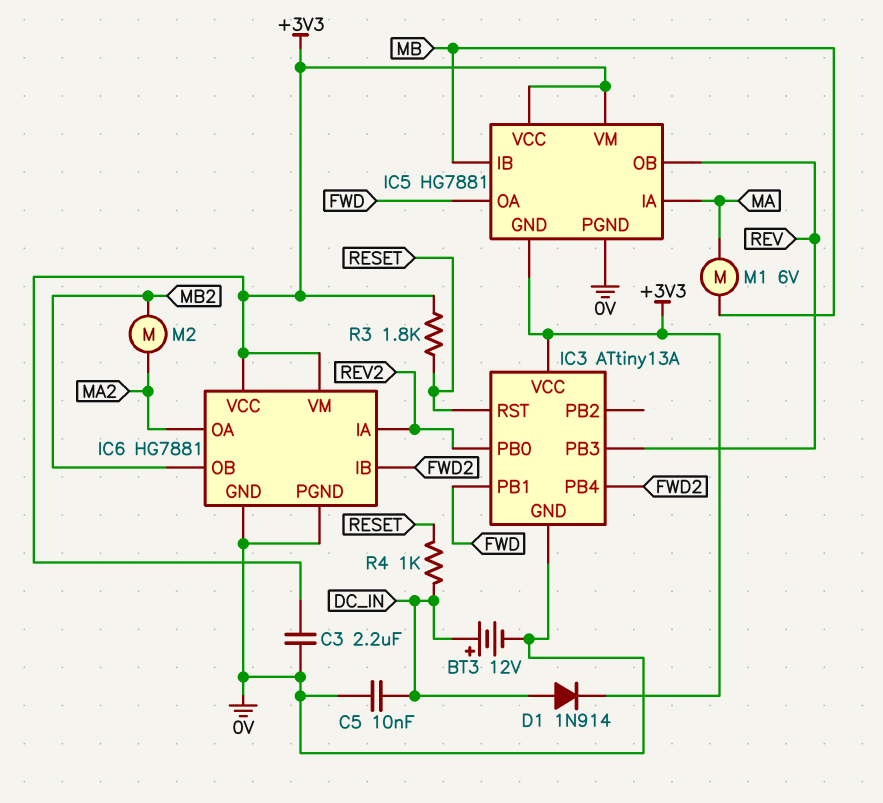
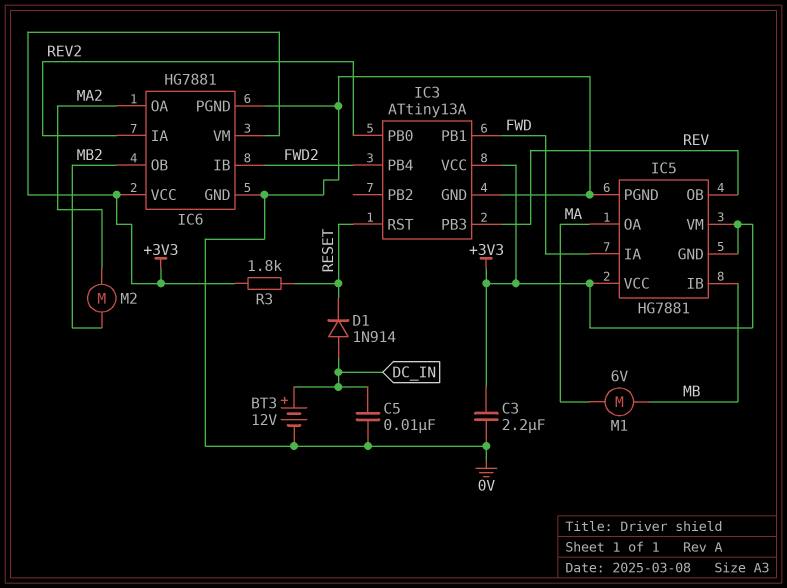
D1: diode 1N914 (A DC_IN, K +3V3) -> diode 1N914 (A DC_IN, K RESET)
IC5 pin IA: MA -> FWD
IC5 pin OA: FWD -> MA
R4: 1k (DC_IN, RESET) -> none

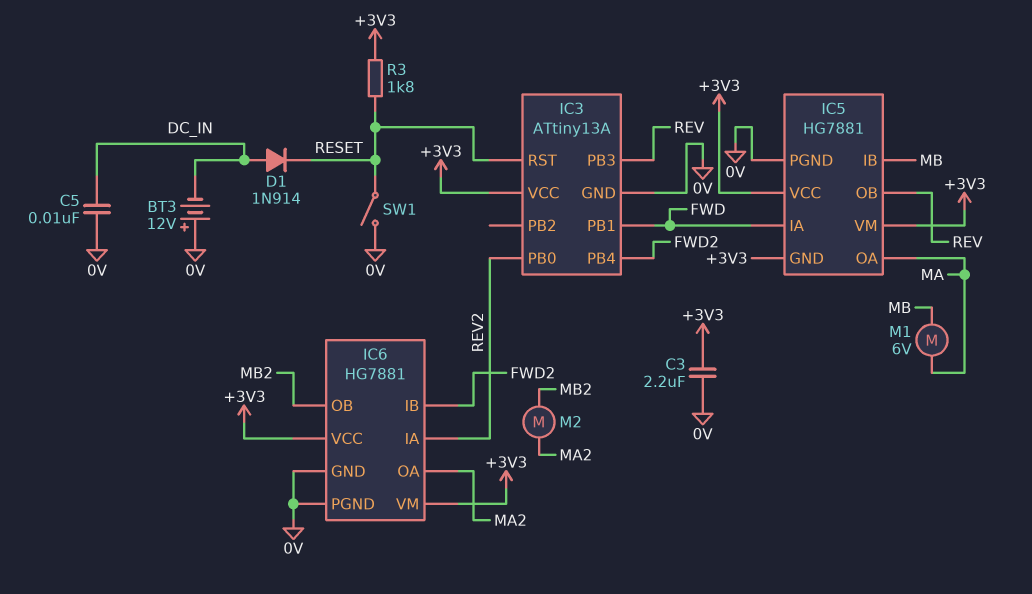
BT3: 12V (plus DC_IN, minus 0V) -> 12V (plus 0V, minus DC_IN)
SW1: none -> switch (0V, RESET)

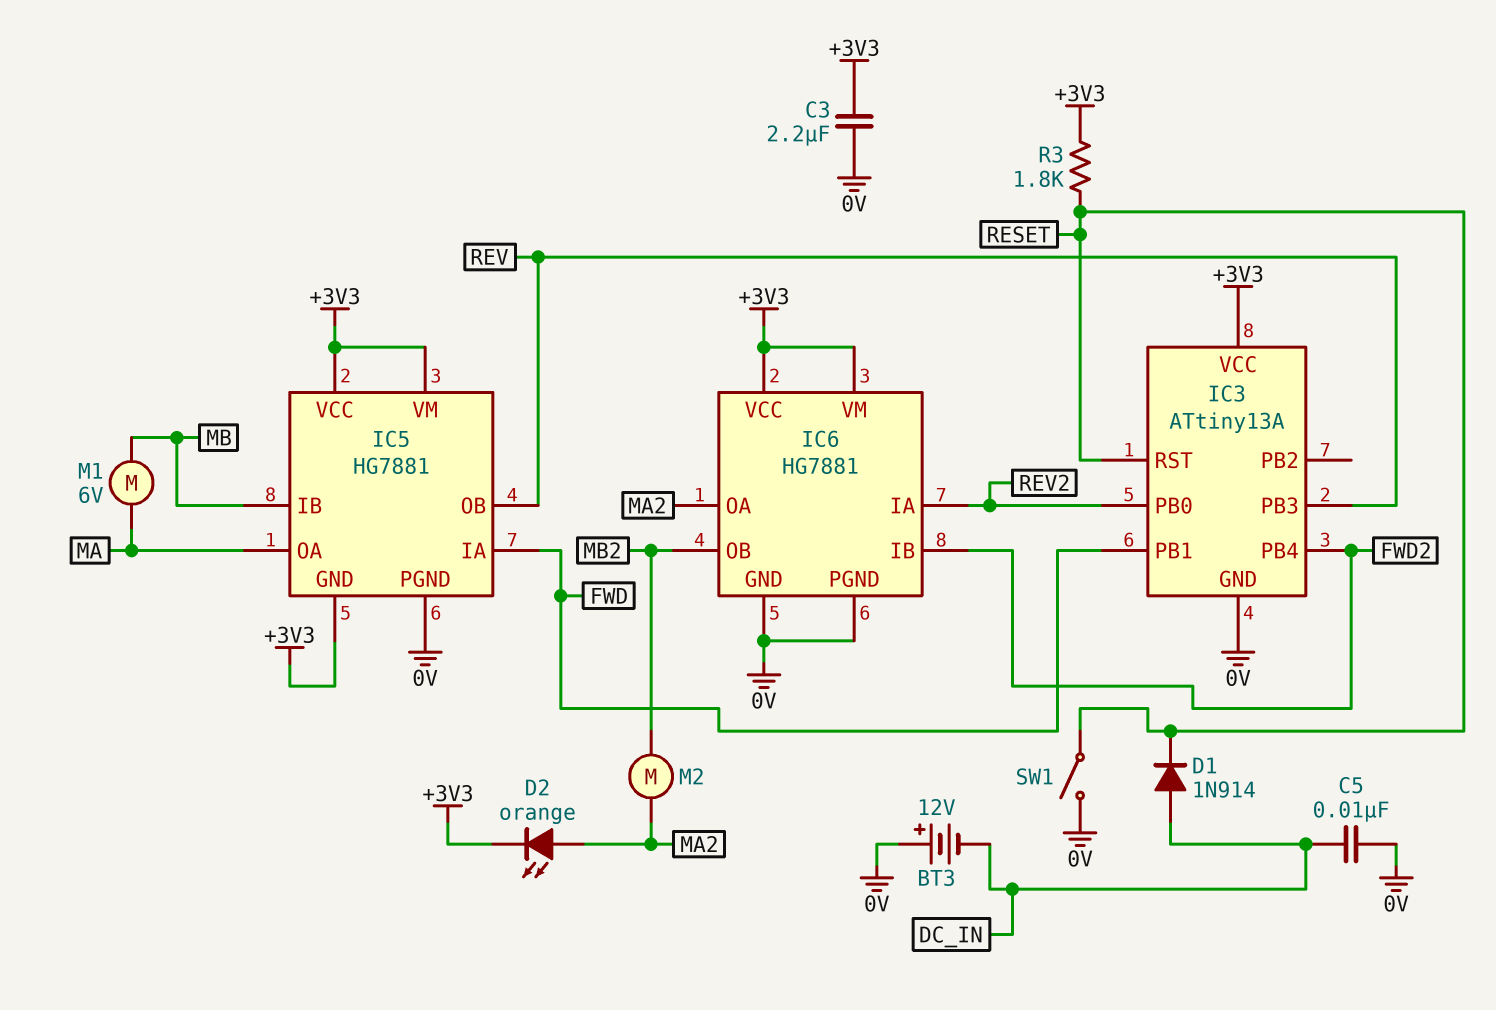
D2: none -> LED orange (A MA2, K +3V3)

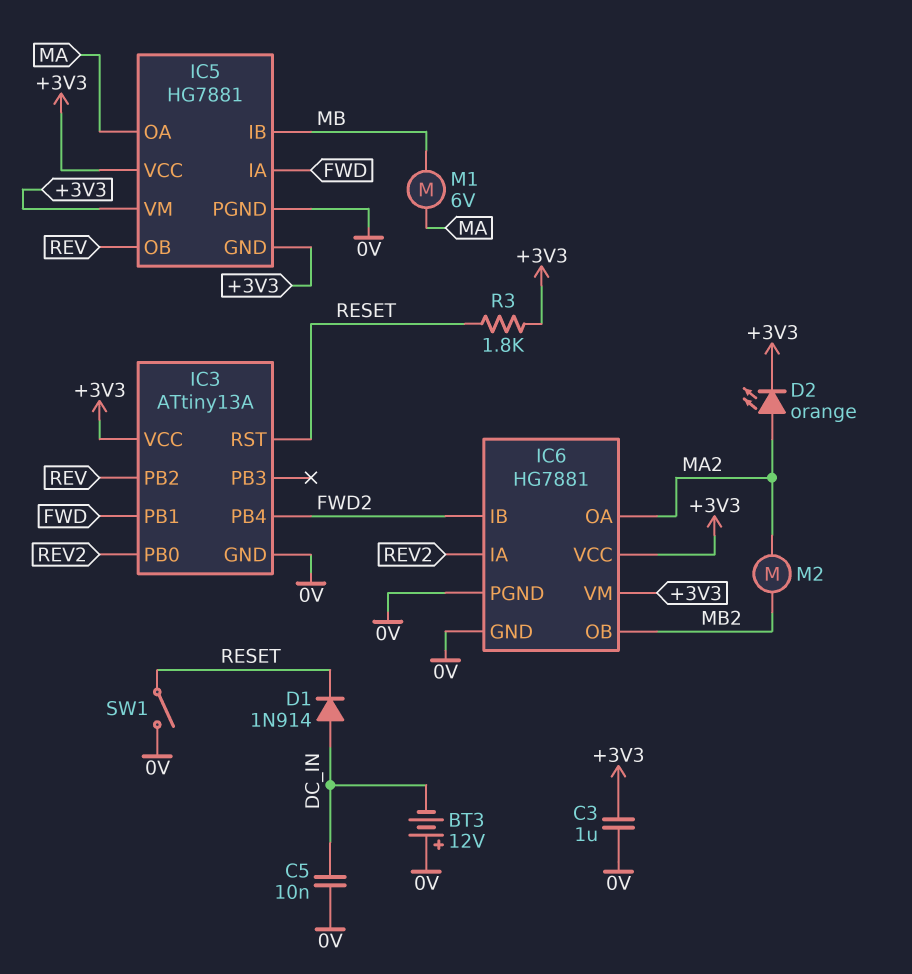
C3: 2.2uF (+3V3, 0V) -> 1uF (+3V3, 0V)
IC3 pin PB2: none -> REV
IC3 pin PB3: REV -> none

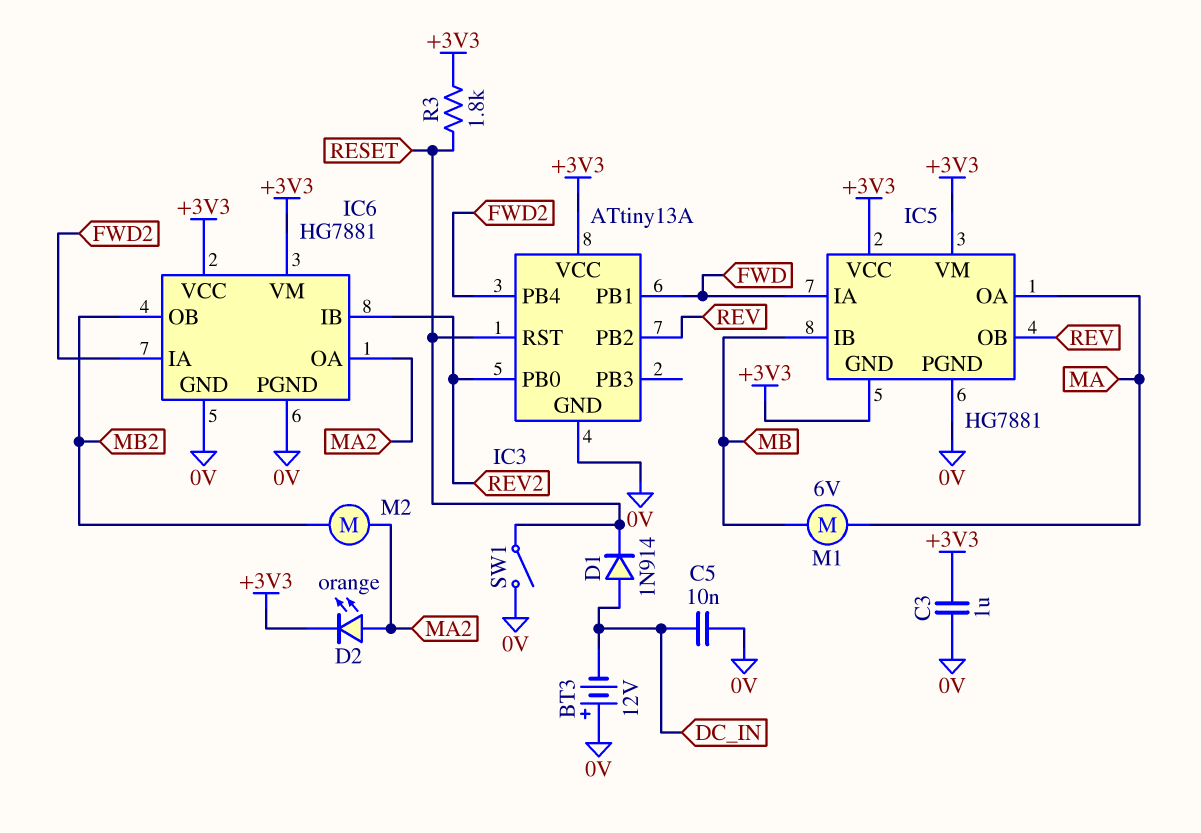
IC6 pin IA: REV2 -> FWD2
IC6 pin IB: FWD2 -> REV2

